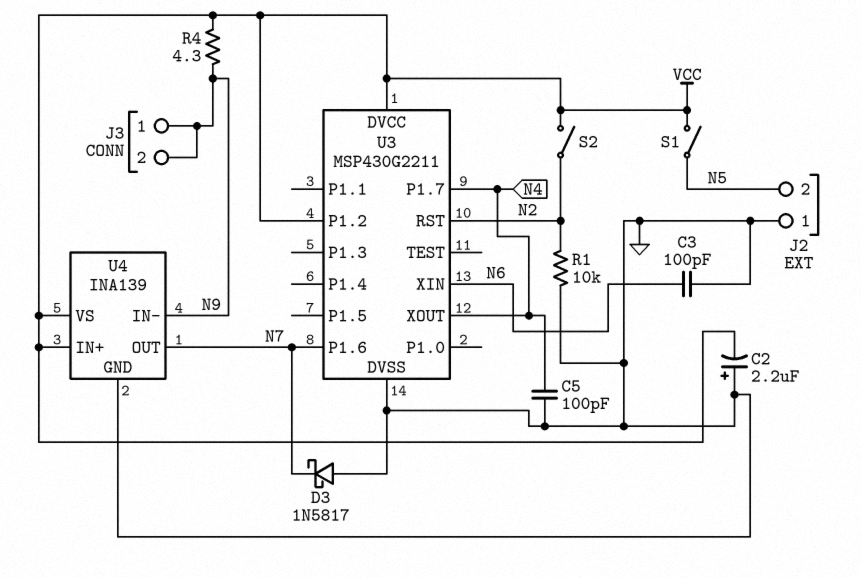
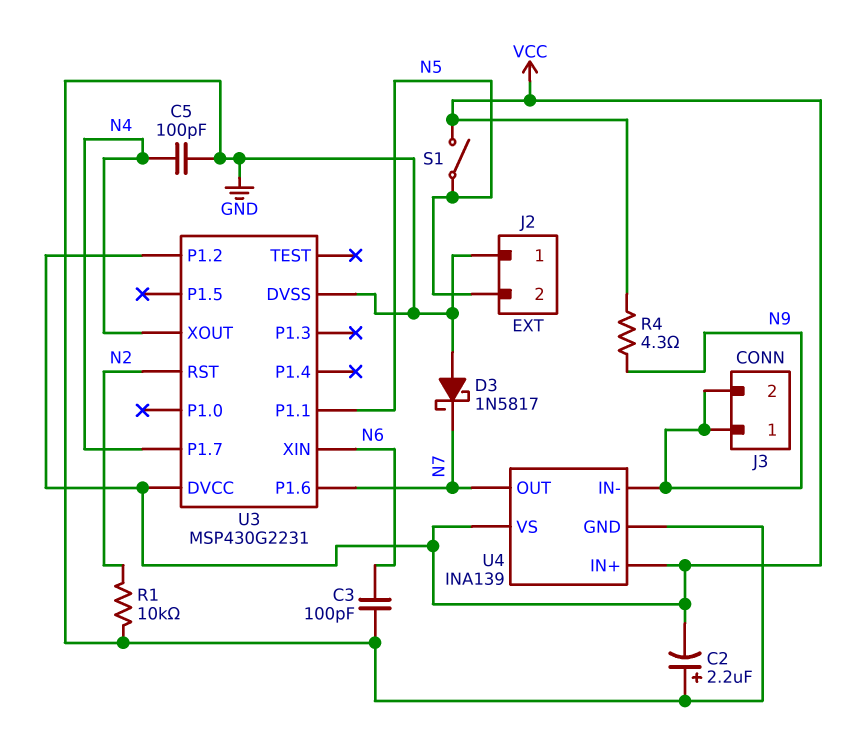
S2: switch (N2, VCC) -> none
U3: MSP430G2211 -> MSP430G2231
U3 pin P1.1: none -> N5

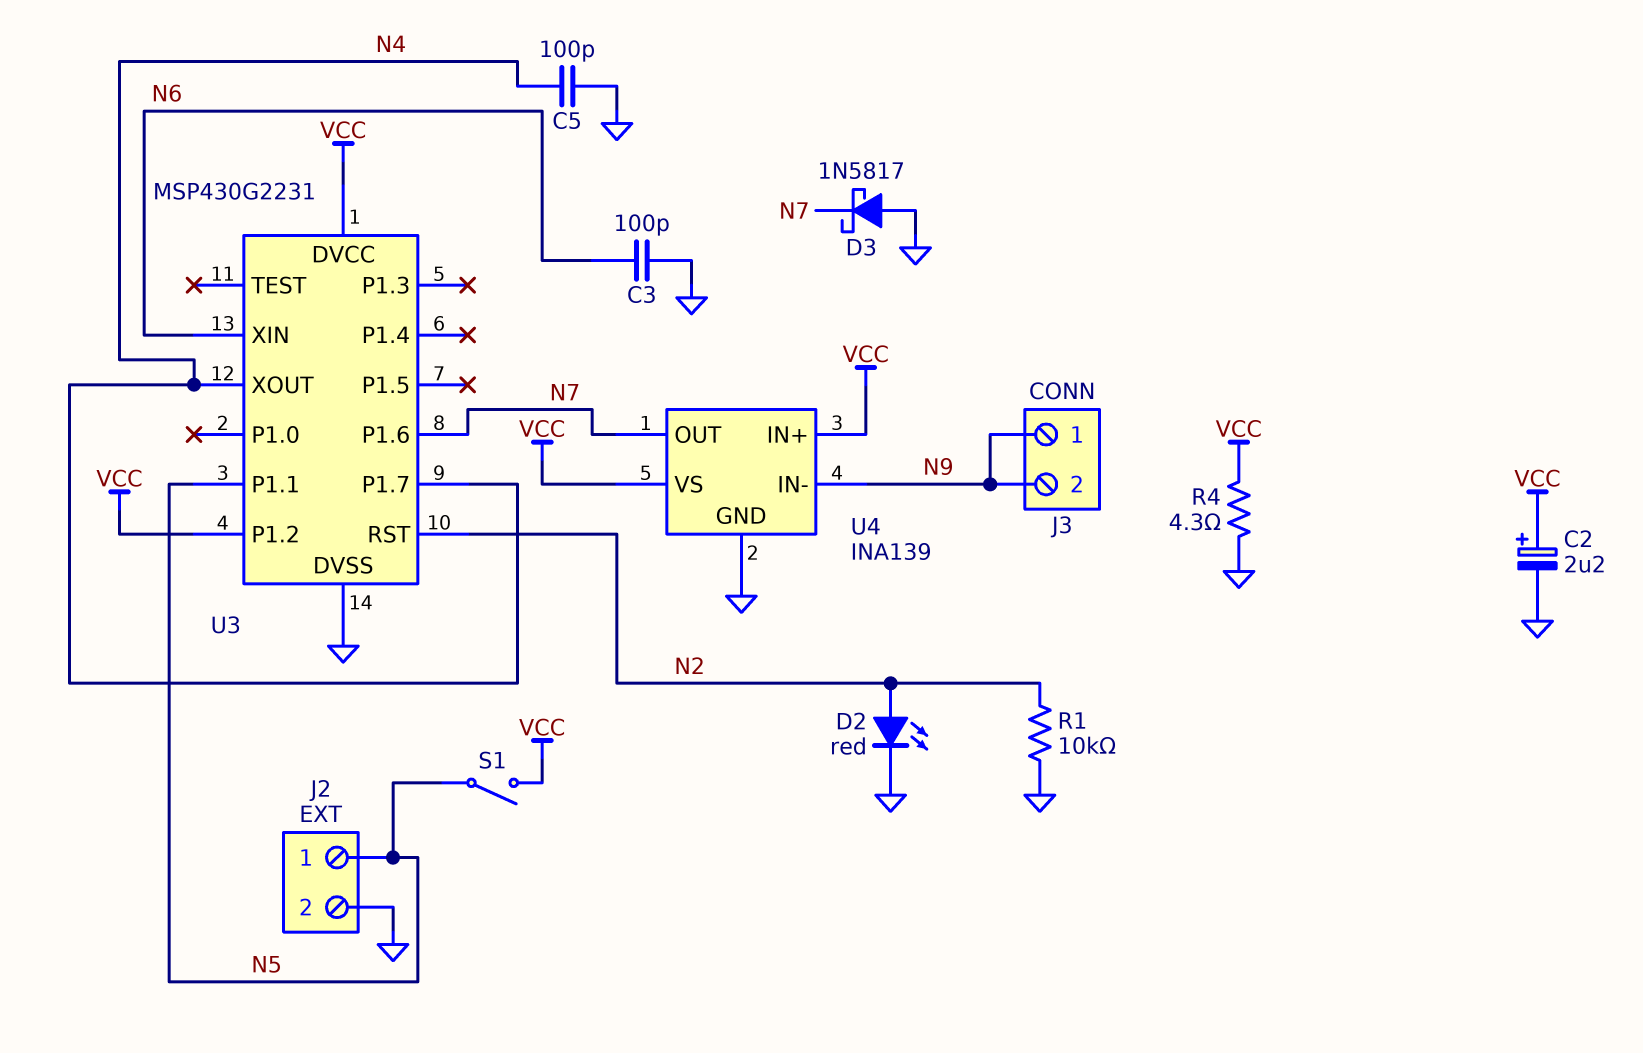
C2: 2.2uF (plus GND, minus VCC) -> 2.2uF (plus VCC, minus GND)
D2: none -> LED red (A N2, K GND)
J2 pin 1: GND -> N5
J2 pin 2: N5 -> GND
R4: 4.3 (N9, VCC) -> 4.3 (GND, VCC)

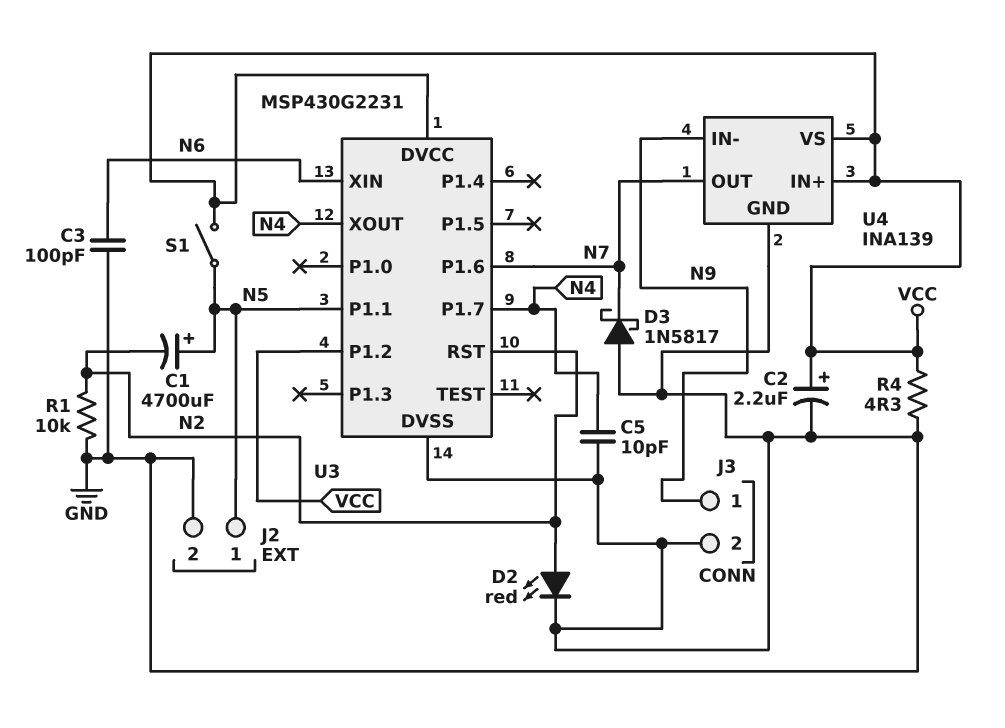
C1: none -> 4700uF (plus N5, minus N2)
C5: 100pF (GND, N4) -> 10pF (GND, N4)
J3 pin 2: N9 -> GND

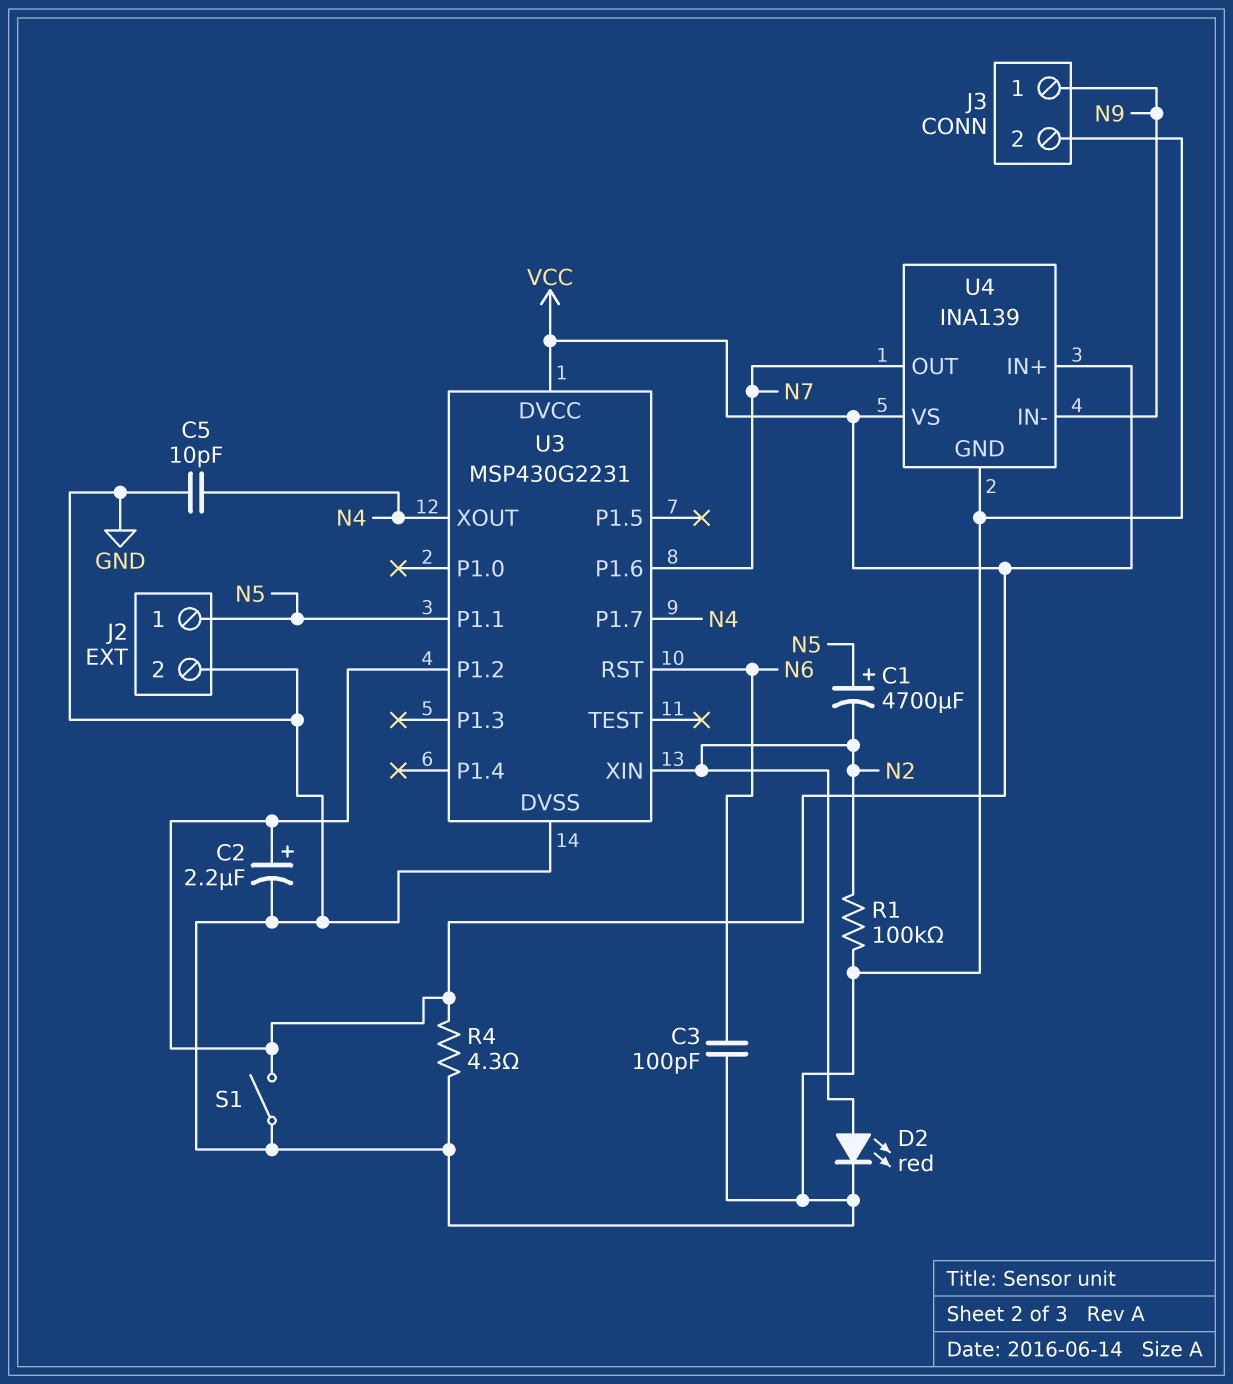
D3: schottky 1N5817 (A GND, K N7) -> none
R1: 10k (GND, N2) -> 100k (GND, N2)
S1: switch (N5, VCC) -> switch (GND, VCC)
U3 pin RST: N2 -> N6
U3 pin XIN: N6 -> N2

